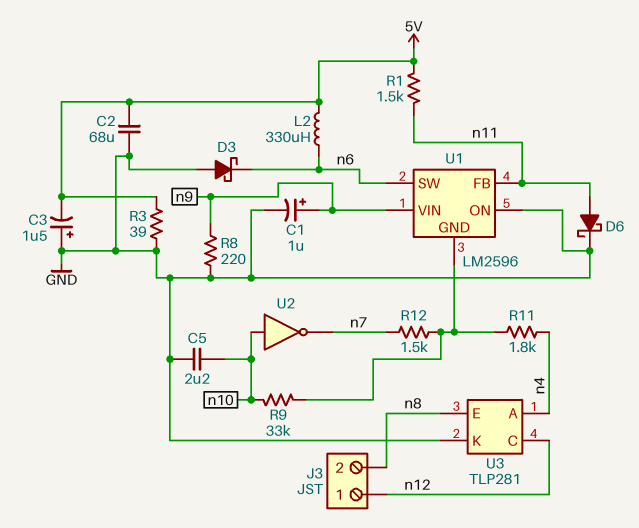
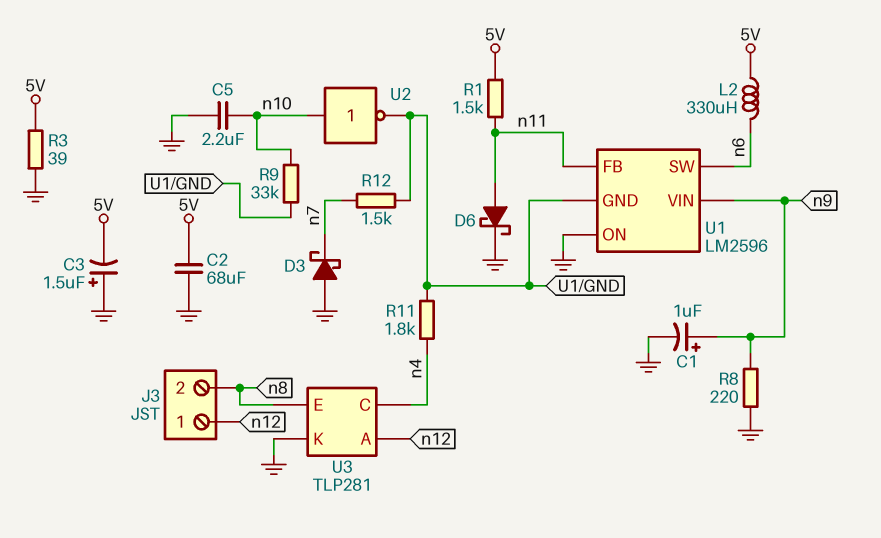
D3: schottky (A GND, K n6) -> schottky (A GND, K n7)
U2: NOT (in n10, out n7) -> NOT (in n10, out U1/GND)
U3 pin A: n4 -> n12
U3 pin C: n12 -> n4

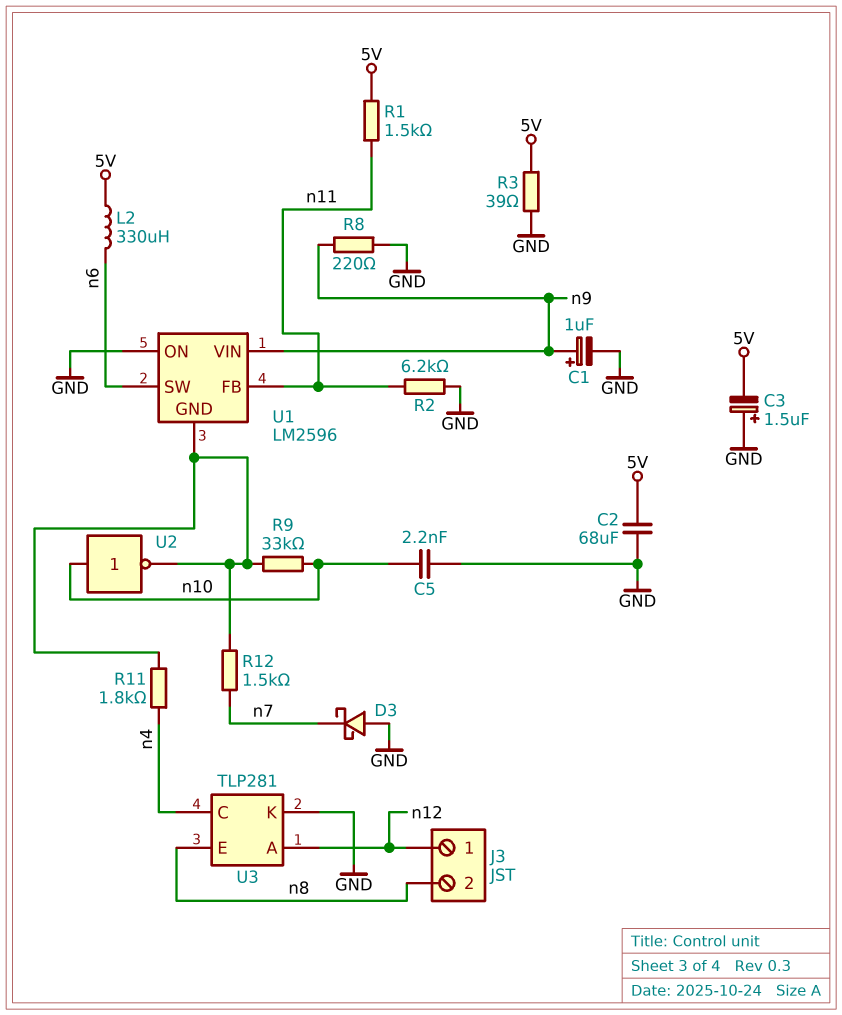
C5: 2.2uF (GND, n10) -> 2.2nF (GND, n10)
D6: schottky (A n11, K GND) -> none
R2: none -> 6.2k (GND, n11)

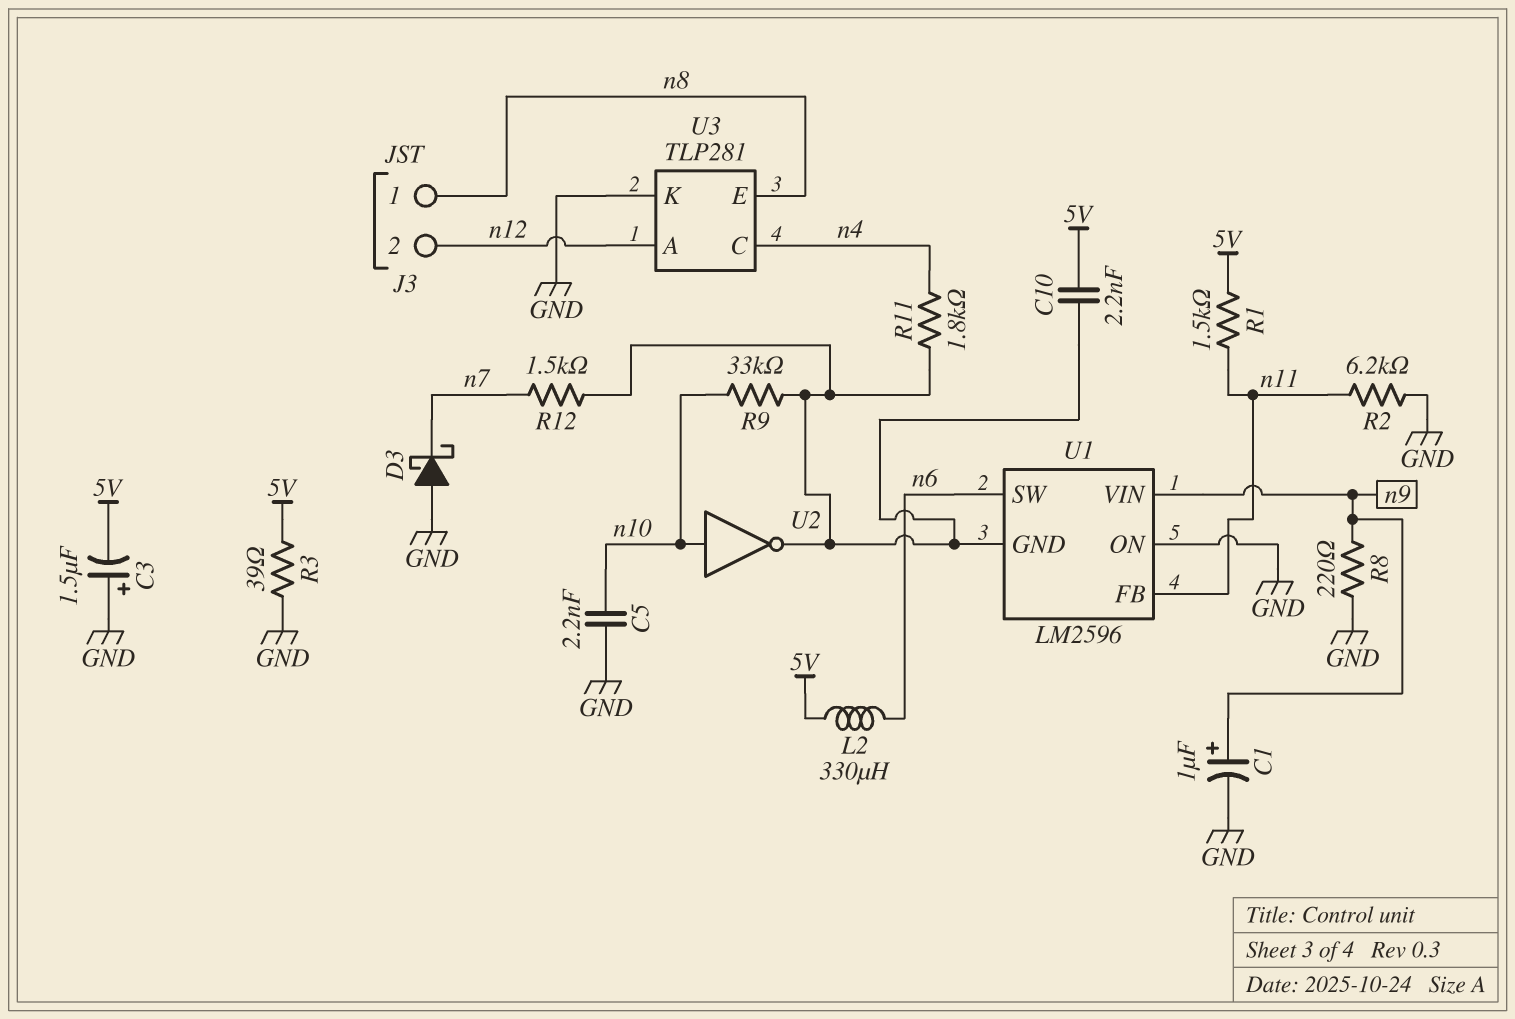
C2: 68uF (5V, GND) -> none
C10: none -> 2.2nF (5V, U1/GND)
J3 pin 1: n12 -> n8
J3 pin 2: n8 -> n12

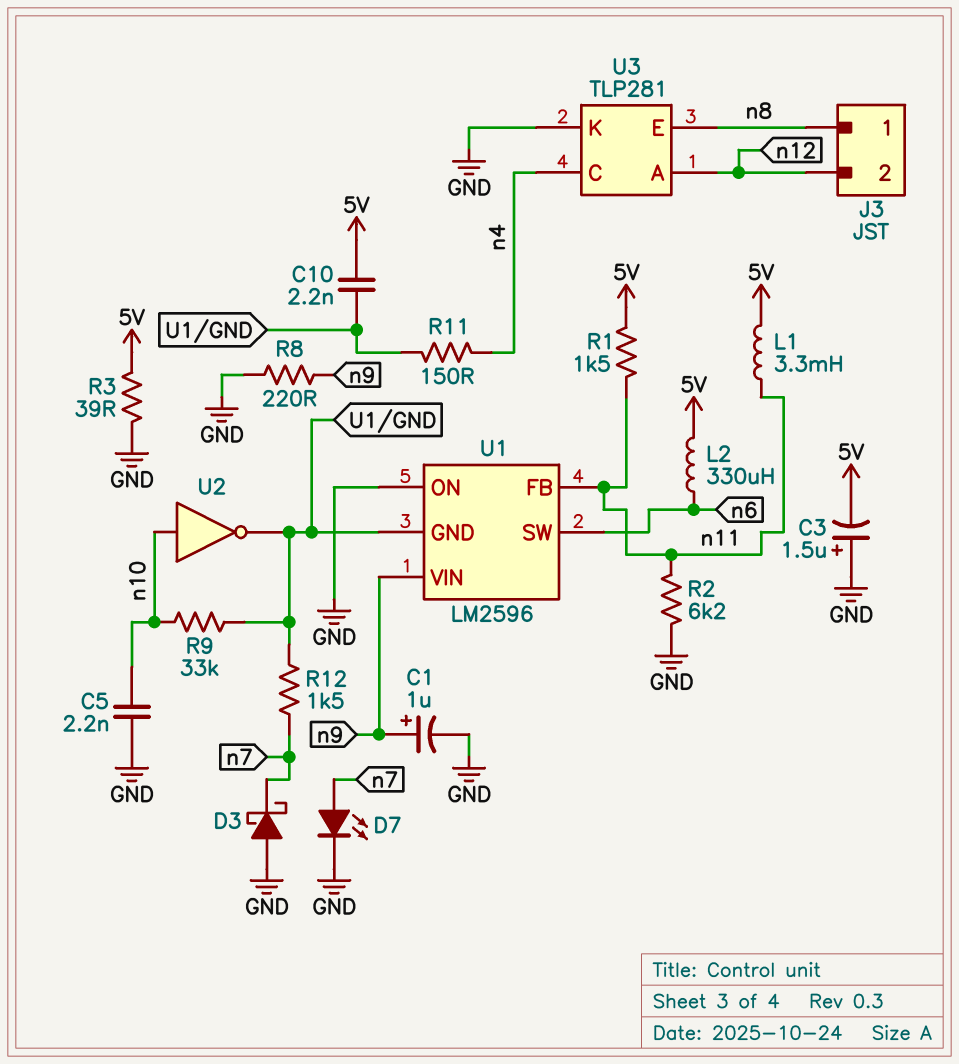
D7: none -> LED (A n7, K GND)
L1: none -> 3.3mH (5V, n11)
R11: 1.8k (U1/GND, n4) -> 150 (U1/GND, n4)

